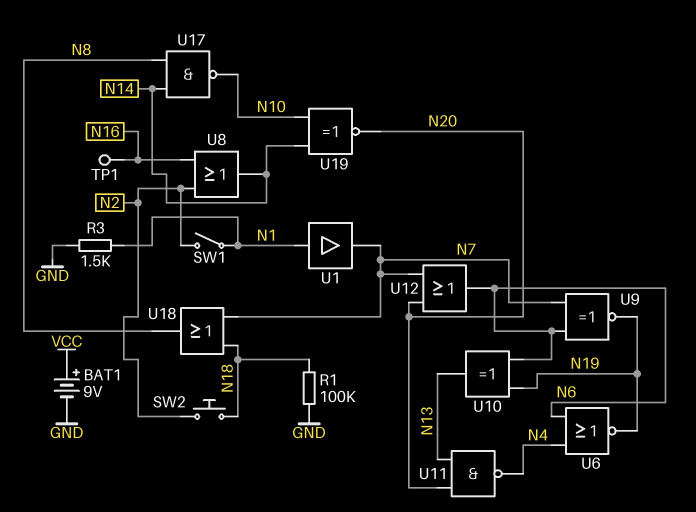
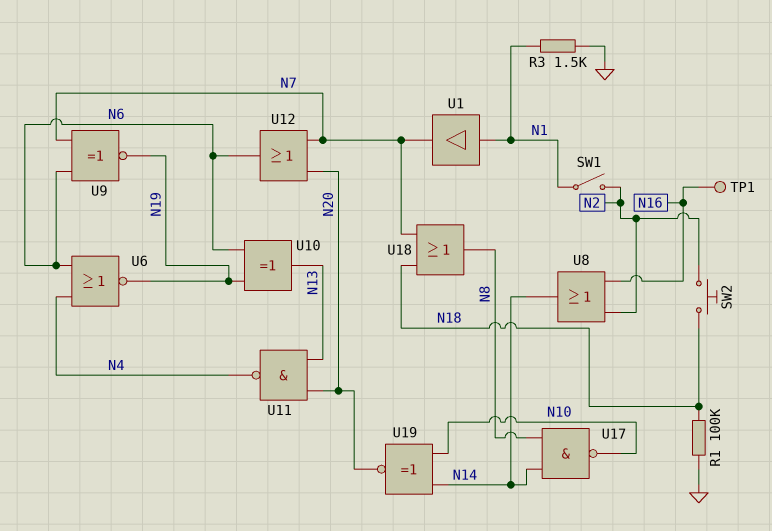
BAT1: 9V (plus VCC, minus GND) -> none

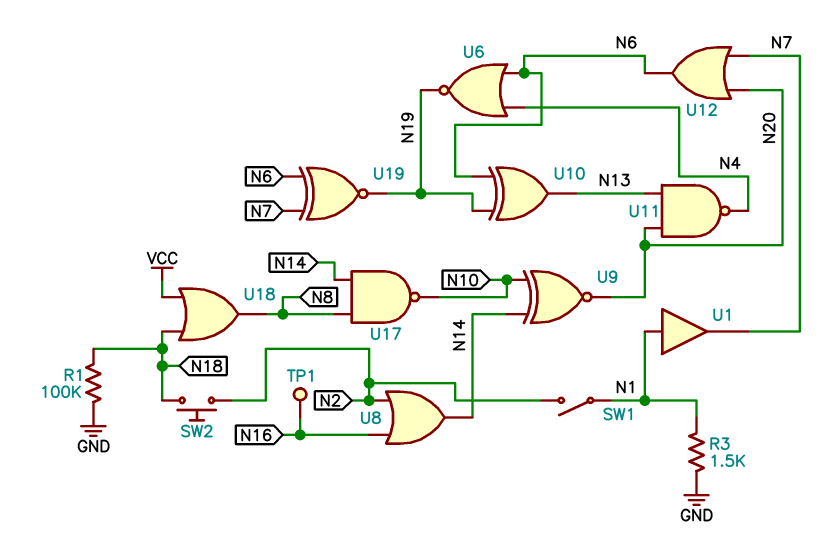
U9: XNOR (in N6, in N7, out N19) -> XNOR (in N10, in N14, out N20)
U18: OR (in N7, in N18, out N8) -> OR (in N18, in VCC, out N8)
U19: XNOR (in N10, in N14, out N20) -> XNOR (in N6, in N7, out N19)

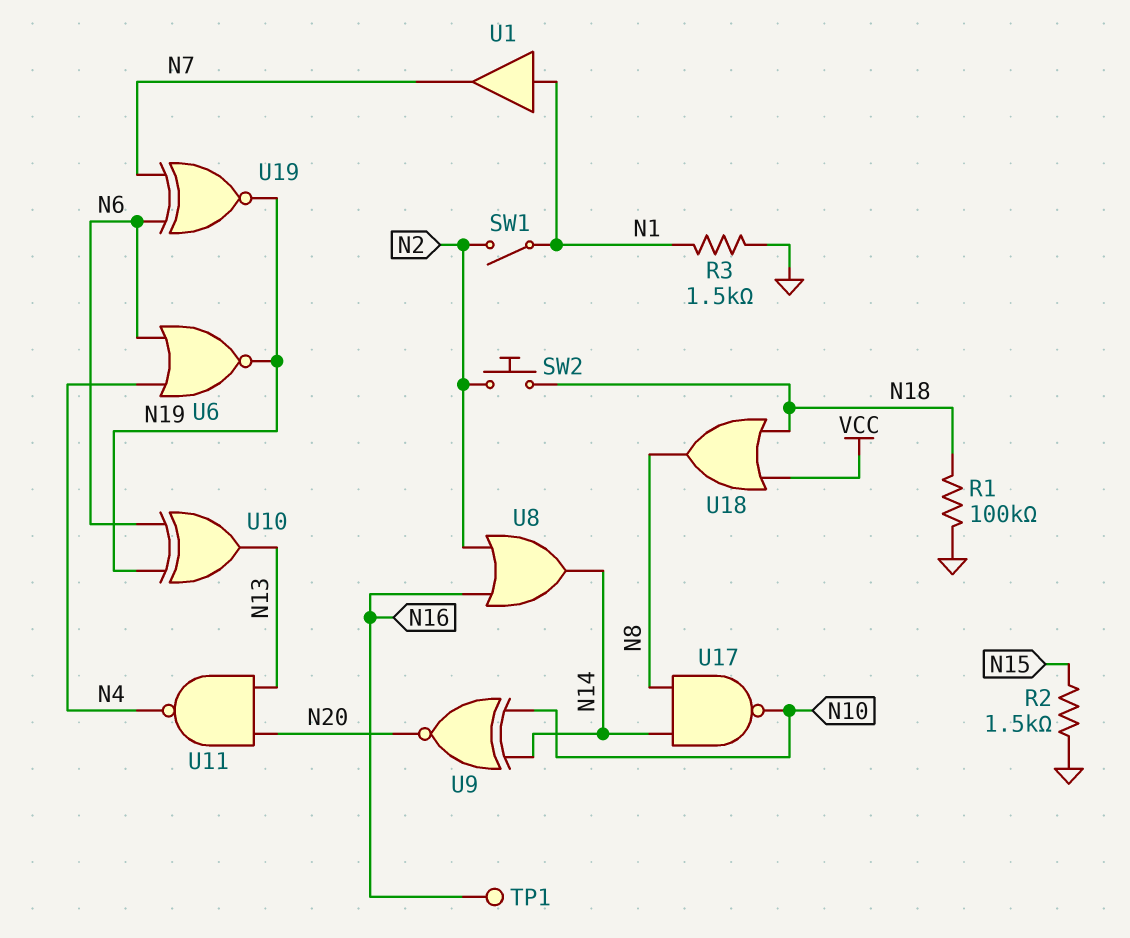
R2: none -> 1.5k (GND, N15)
U12: OR (in N7, in N20, out N6) -> none

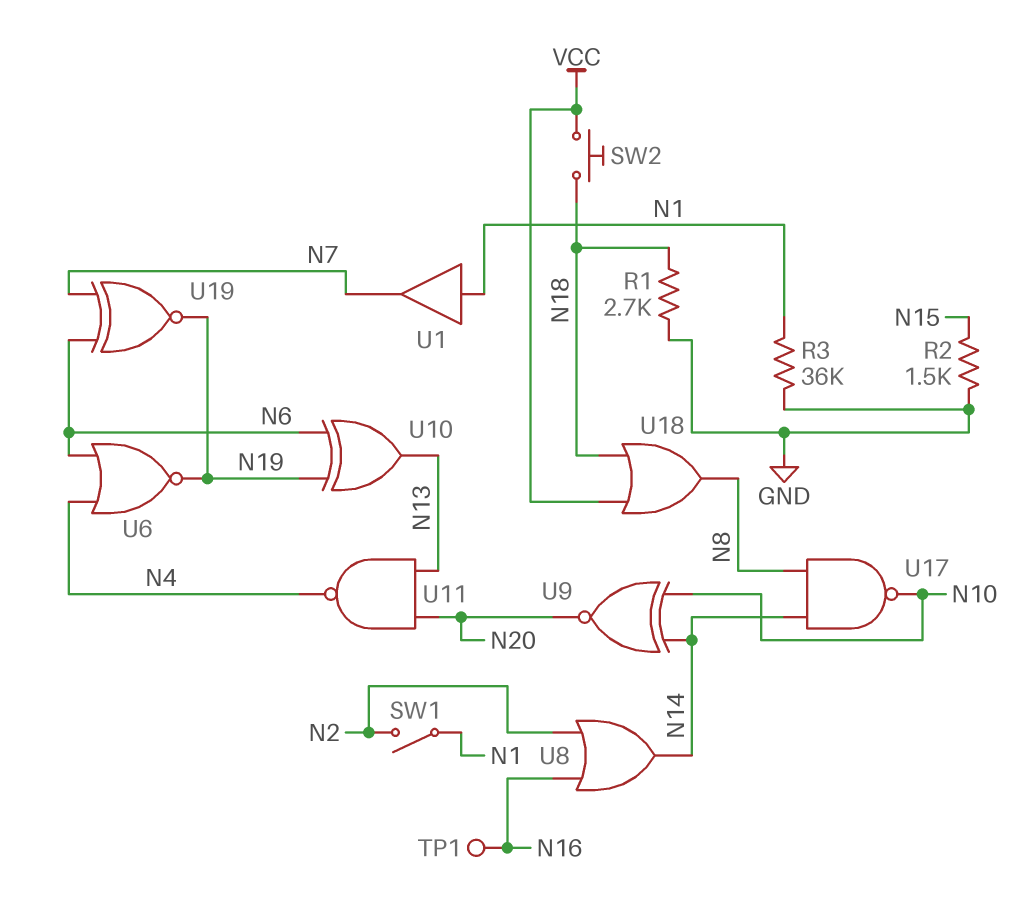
R1: 100k (GND, N18) -> 2.7k (GND, N18)
R3: 1.5k (GND, N1) -> 36k (GND, N1)
SW2: button (N2, N18) -> button (N18, VCC)

